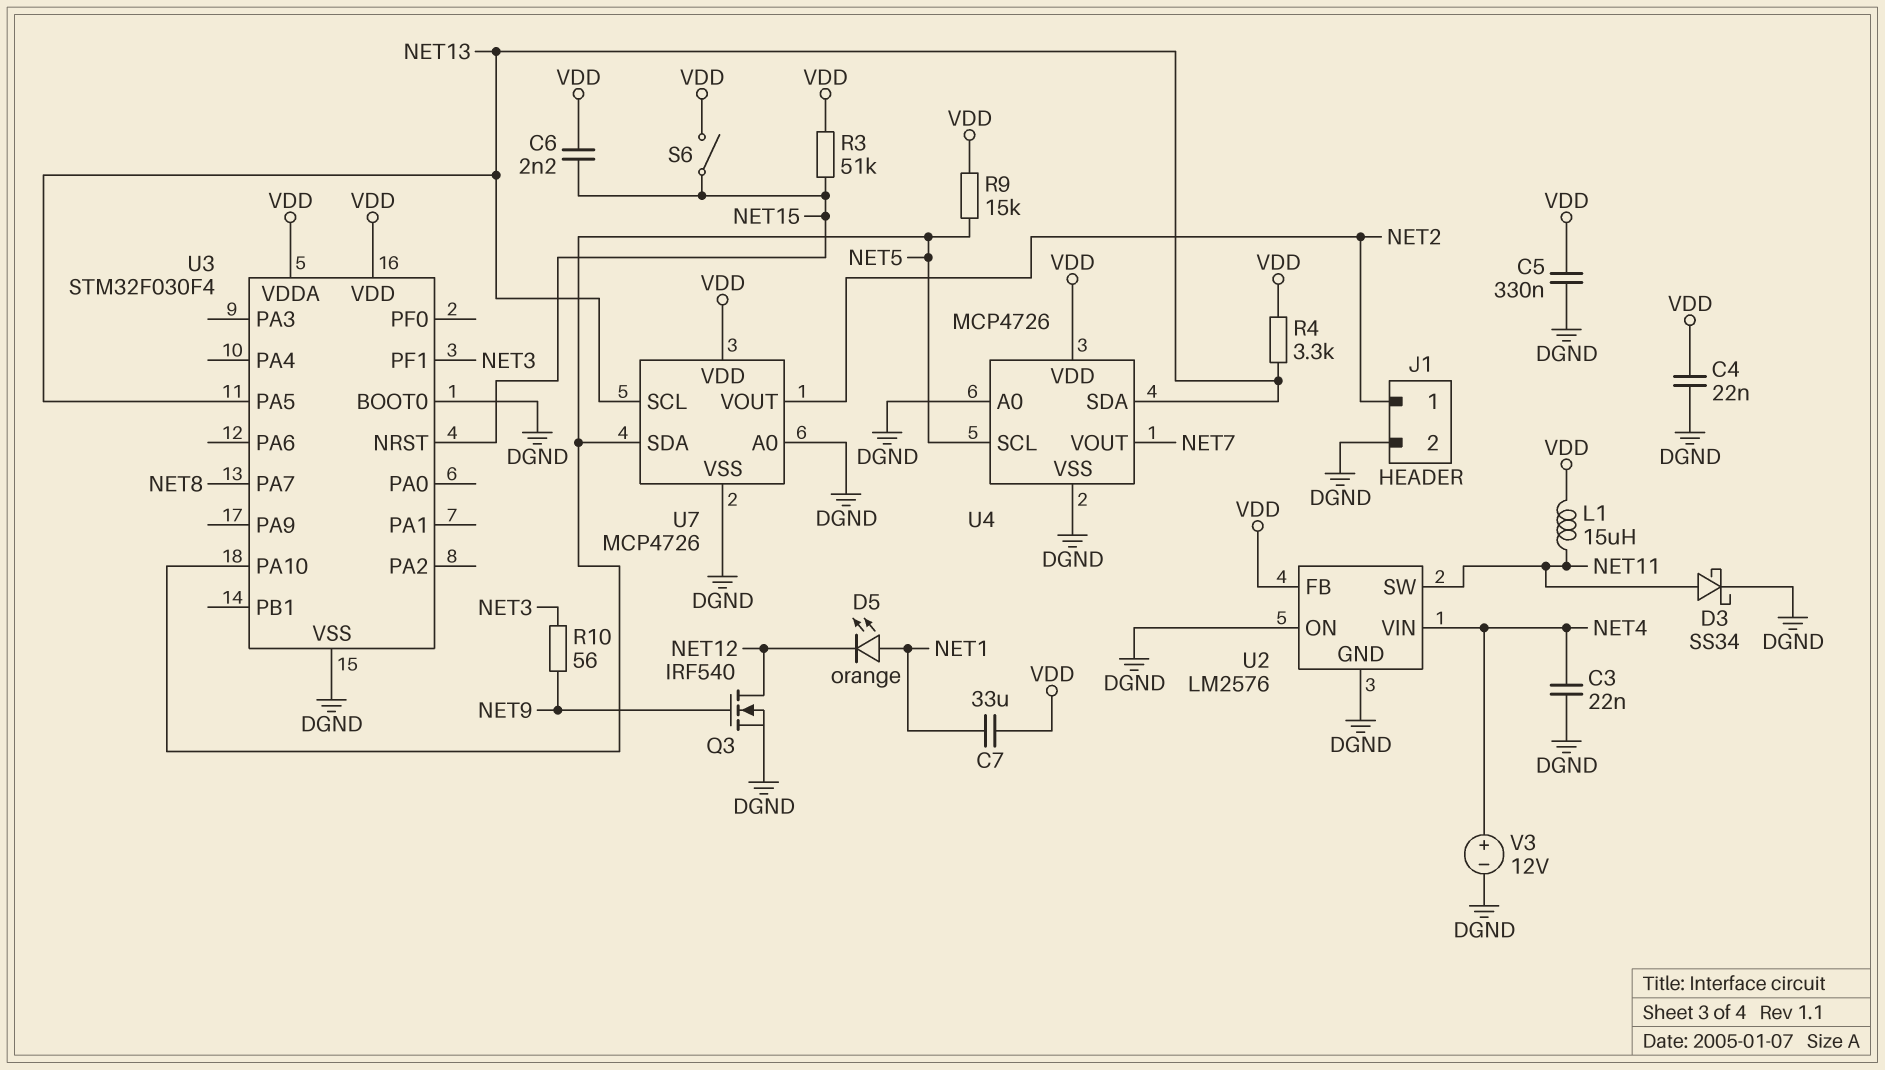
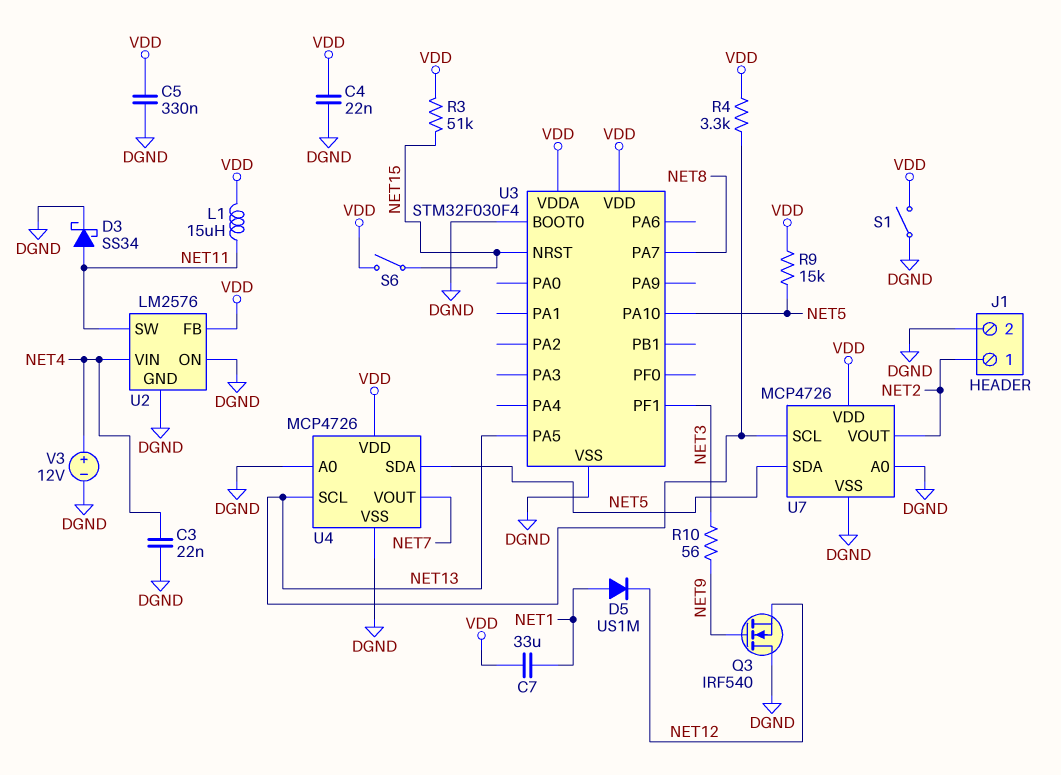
C6: 2.2nF (NET15, VDD) -> none
D5: LED orange (A NET1, K NET12) -> diode US1M (A NET1, K NET12)
Q3: NMOS IRF540 (G NET9, D NET12, S DGND) -> NMOS IRF540 (G NET9, D DGND, S NET12)
S1: none -> switch (DGND, VDD)
U4 pin SCL: NET5 -> NET13
U4 pin SDA: NET13 -> NET5

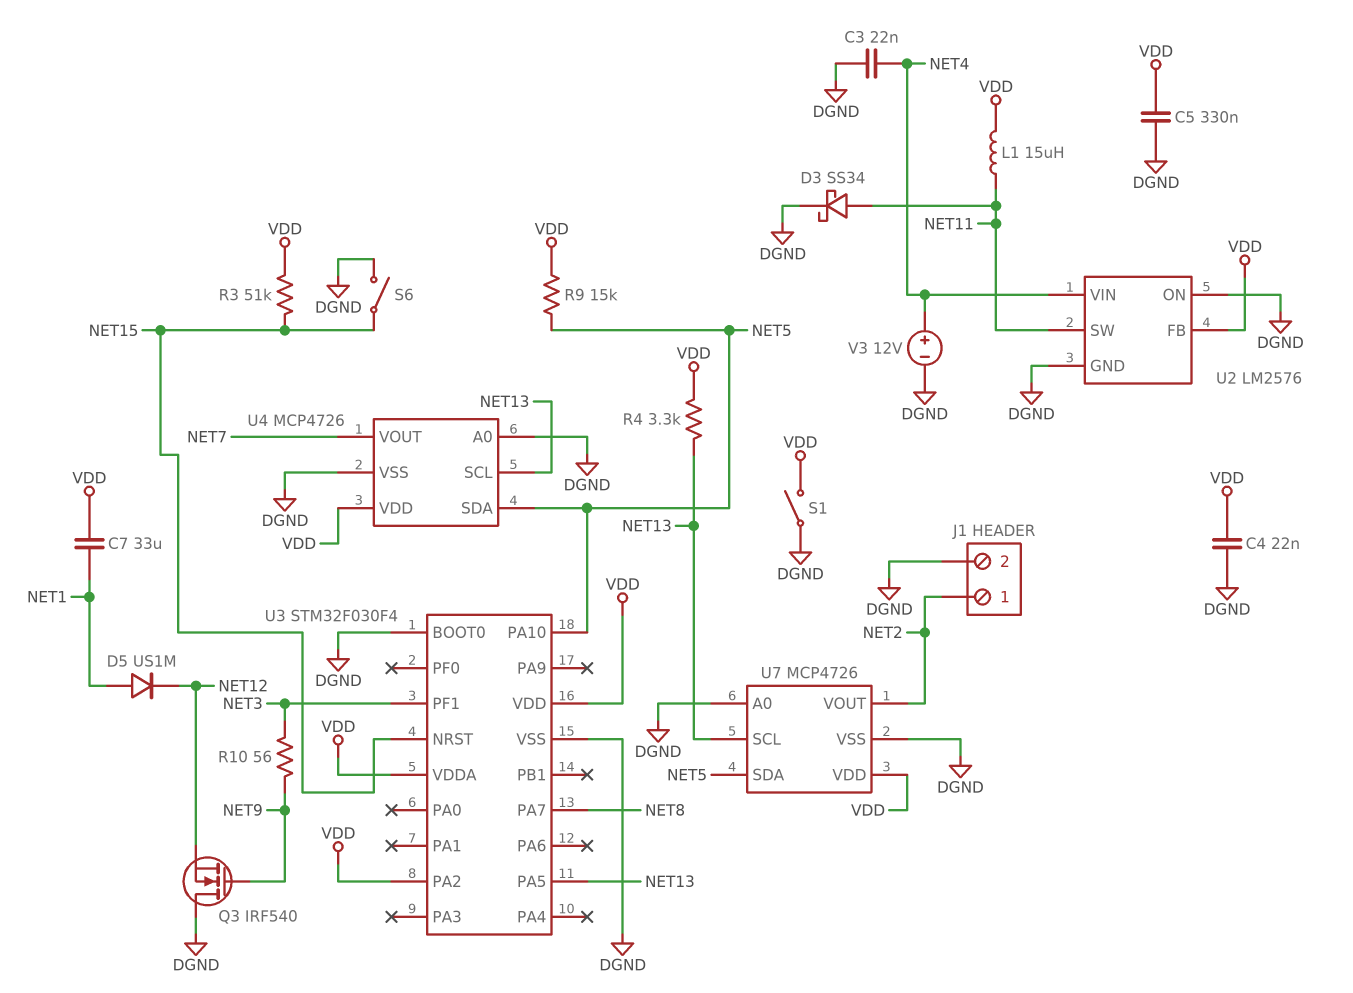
S6: switch (NET15, VDD) -> switch (DGND, NET15)
U3 pin PA2: none -> VDD

